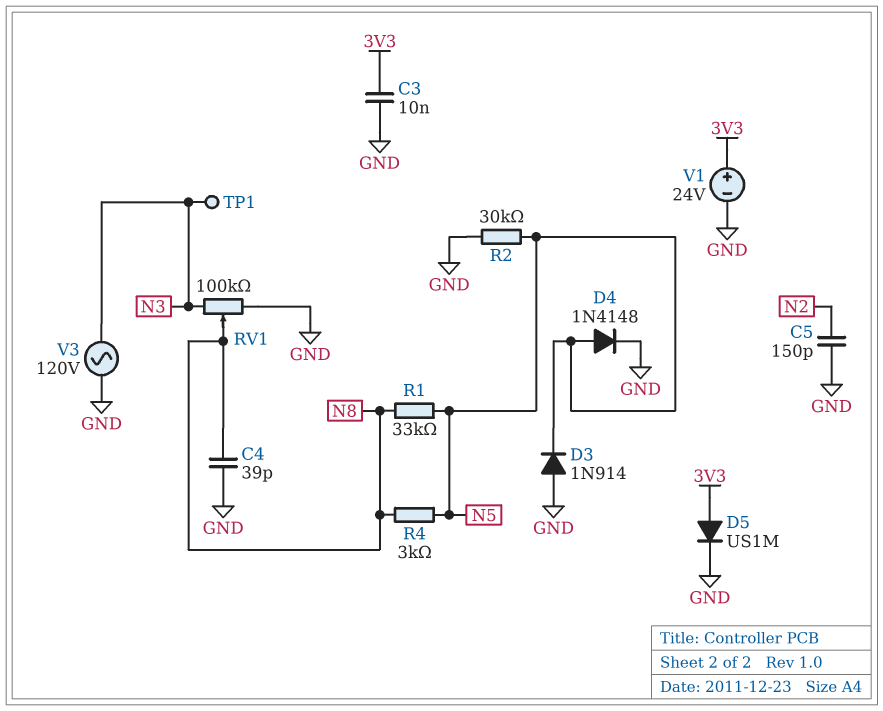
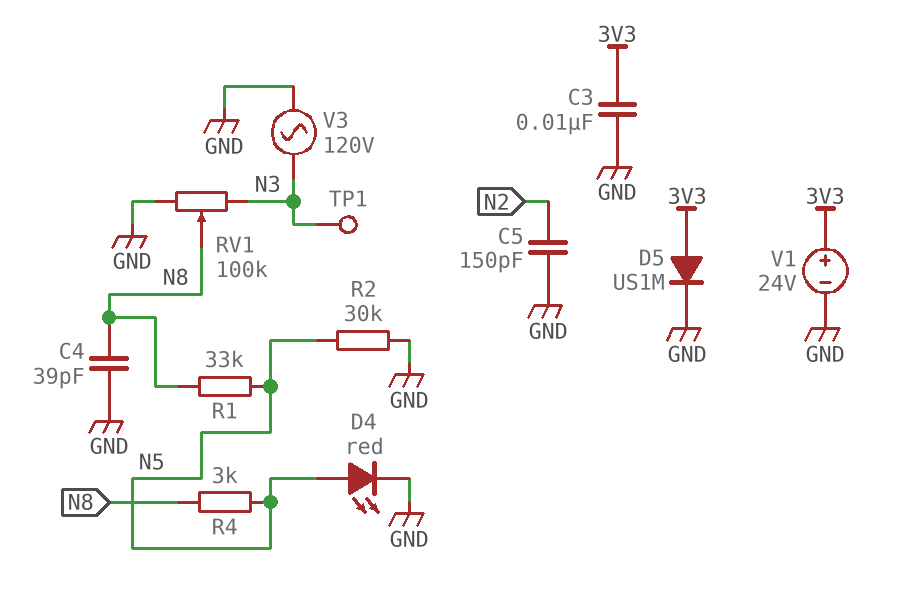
D3: diode 1N914 (A GND, K N5) -> none
D4: diode 1N4148 (A N5, K GND) -> LED red (A N5, K GND)

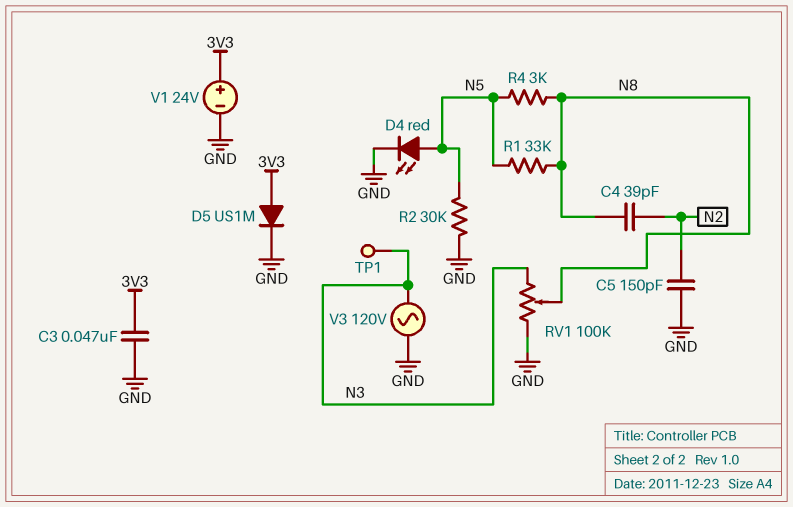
C3: 10nF (3V3, GND) -> 47nF (3V3, GND)
C4: 39pF (GND, N8) -> 39pF (N2, N8)

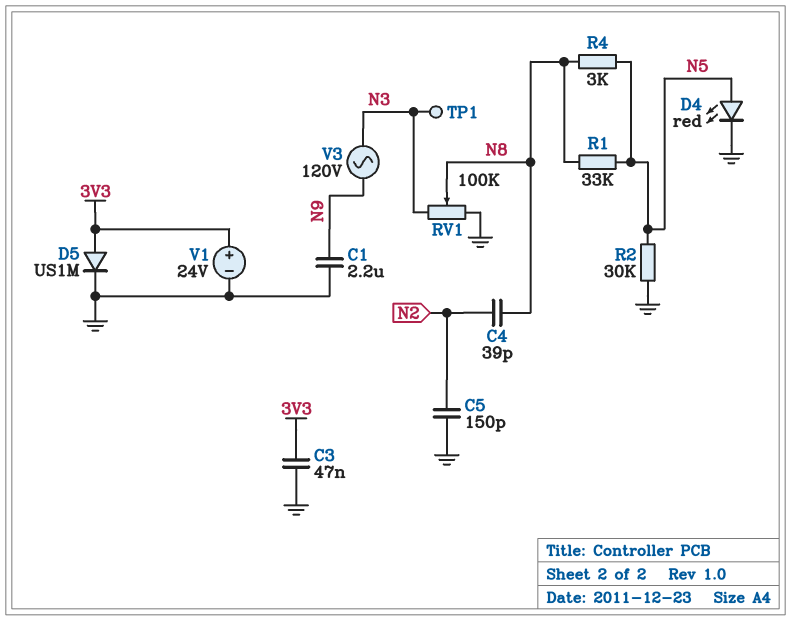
C1: none -> 2.2uF (GND, N9)
V3: AC 120V (GND, N3) -> AC 120V (N3, N9)

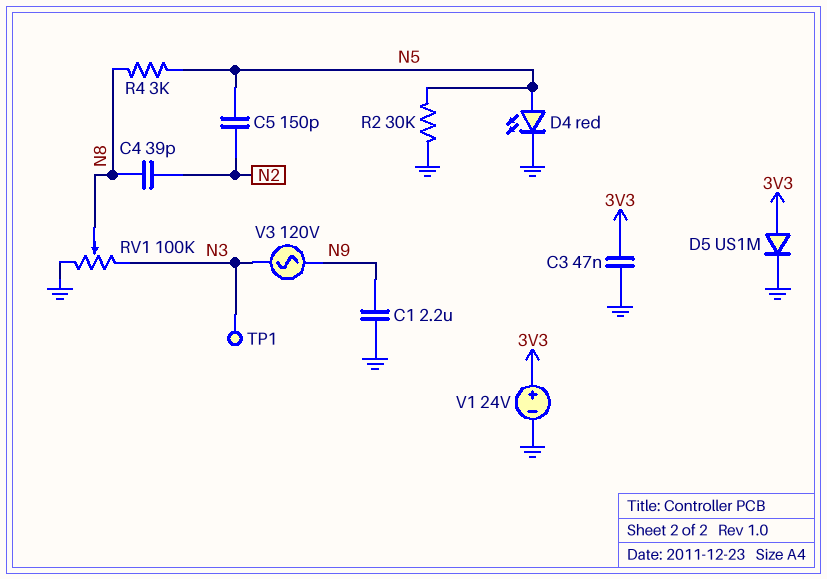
C5: 150pF (GND, N2) -> 150pF (N2, N5)
R1: 33k (N5, N8) -> none

